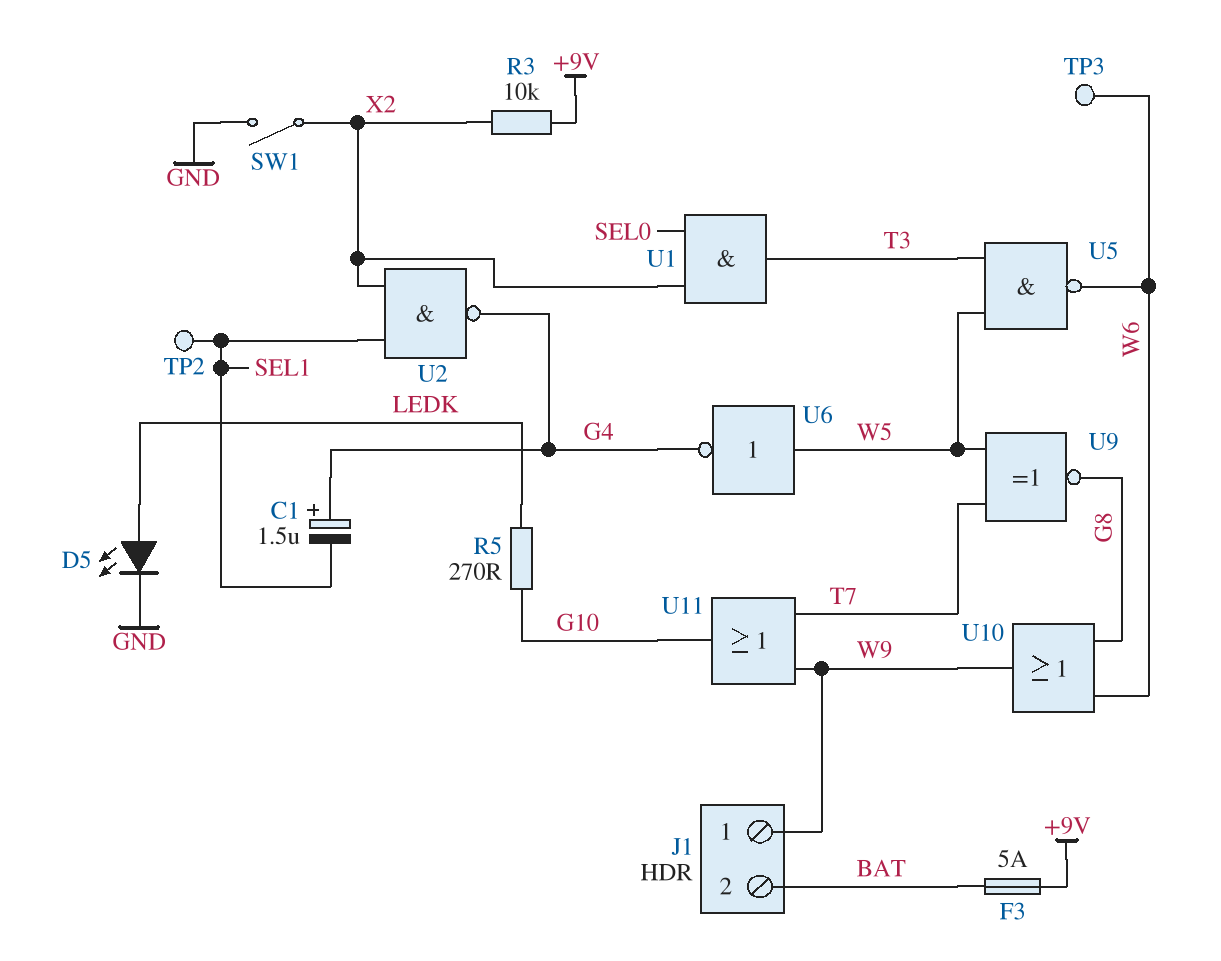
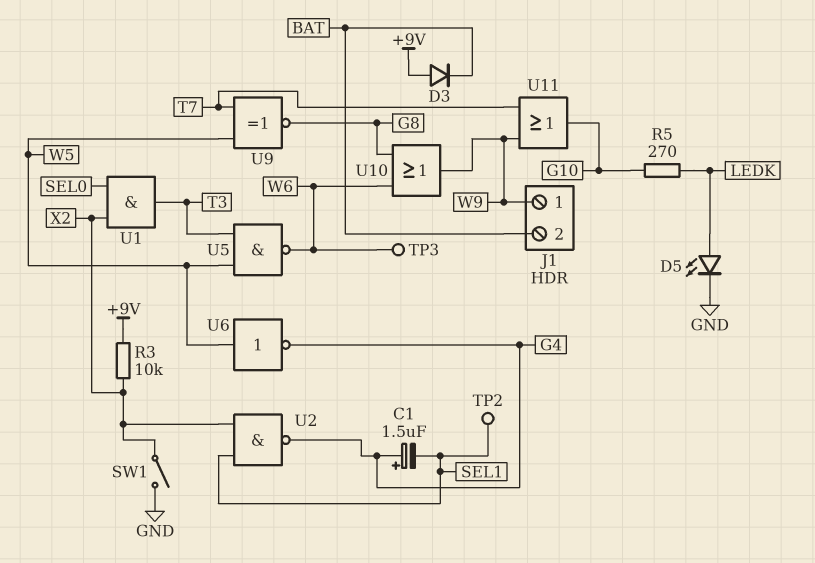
D3: none -> diode (A +9V, K BAT)
F3: 5A (+9V, BAT) -> none

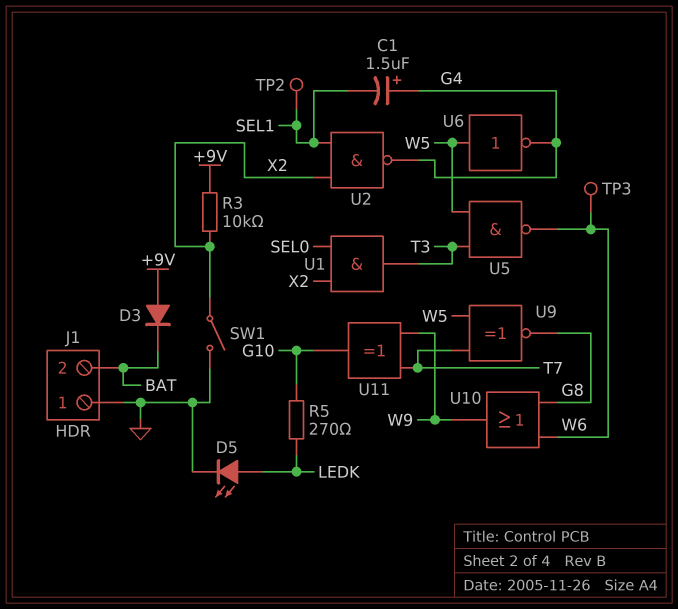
J1 pin 1: W9 -> GND
U11: OR (in T7, in W9, out G10) -> XOR (in T7, in W9, out G10)

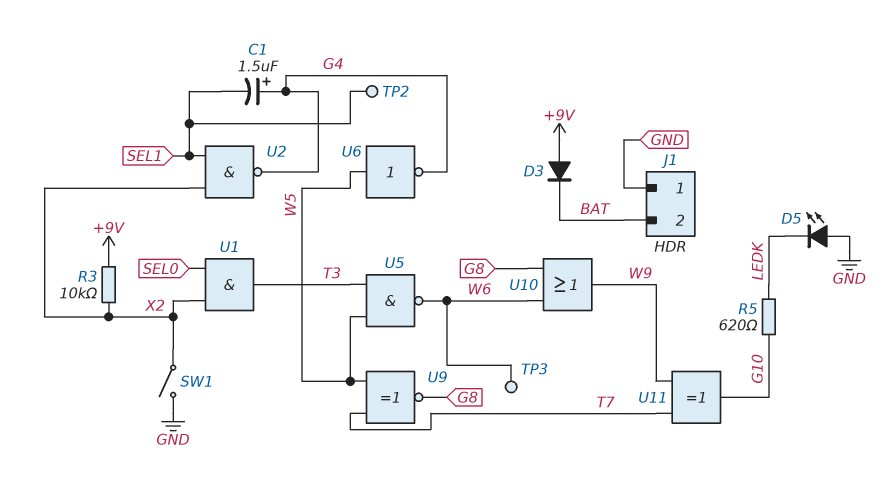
D5: LED (A LEDK, K GND) -> LED (A GND, K LEDK)
R5: 270 (G10, LEDK) -> 620 (G10, LEDK)

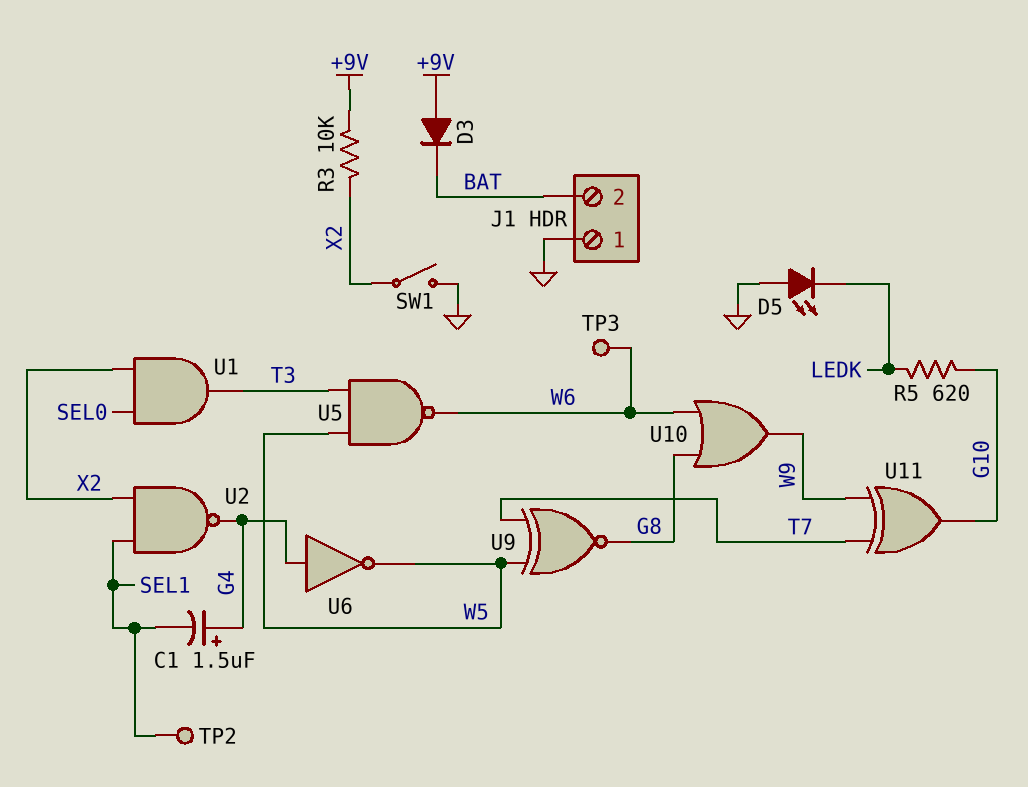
U6: NOT (in W5, out G4) -> NOT (in G4, out W5)

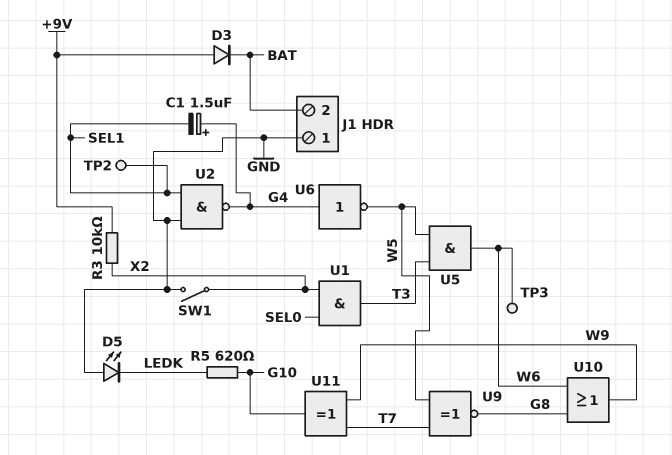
U2: NAND (in SEL1, in X2, out G4) -> NAND (in GND, in SEL1, out G4)
U5: NAND (in T3, in W5, out W6) -> AND (in T3, in W5, out W6)

